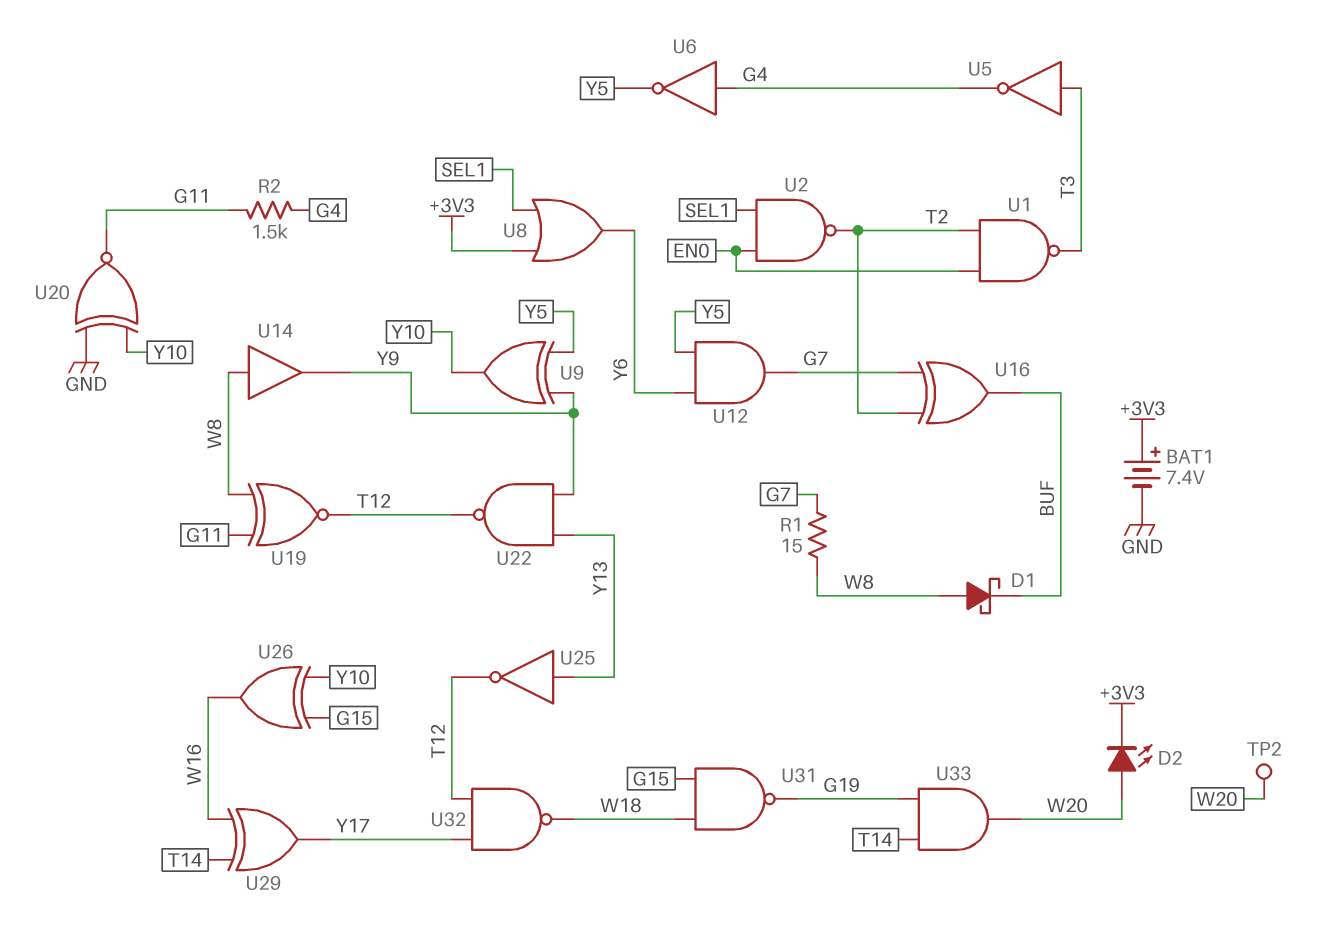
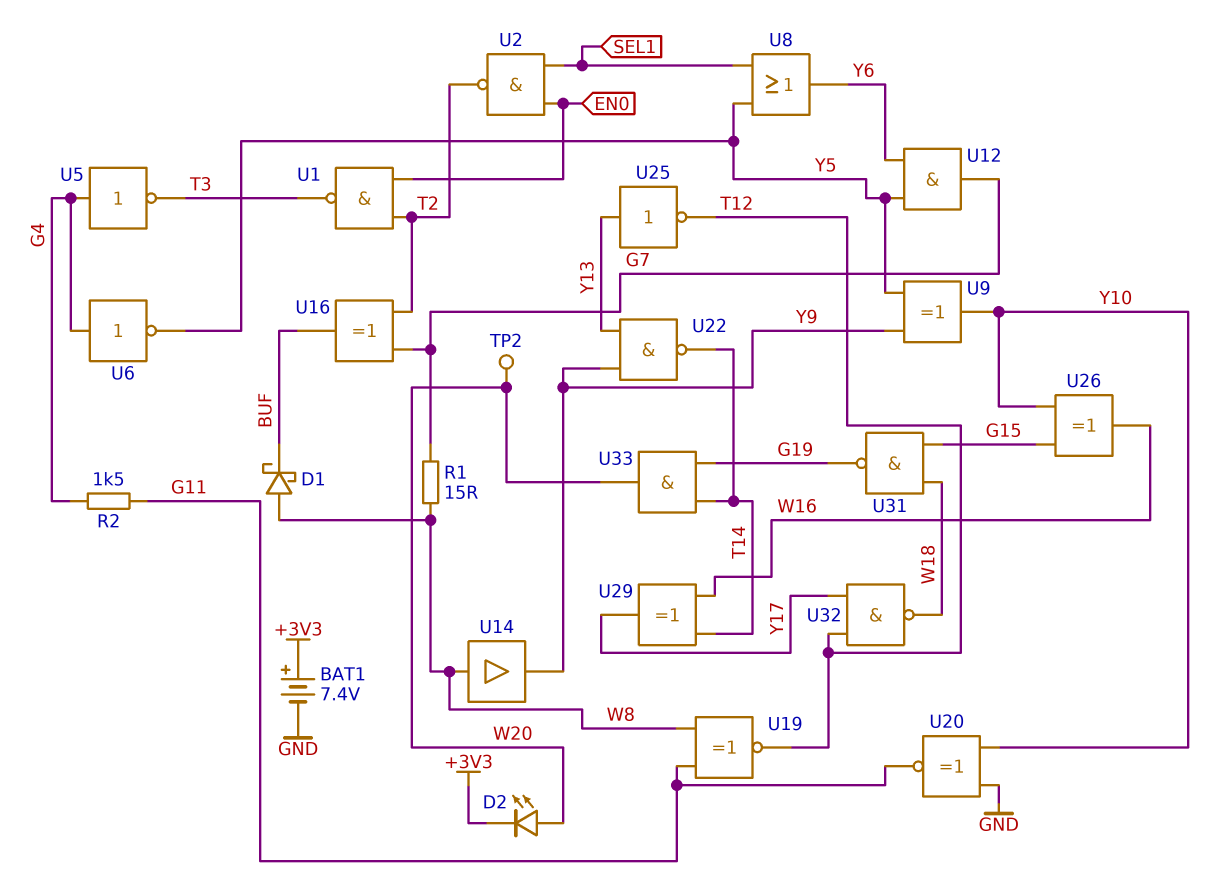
U5: NOT (in T3, out G4) -> NOT (in G4, out T3)
U8: OR (in +3V3, in SEL1, out Y6) -> OR (in SEL1, in Y5, out Y6)
U22: NAND (in Y9, in Y13, out T12) -> NAND (in Y9, in Y13, out T14)

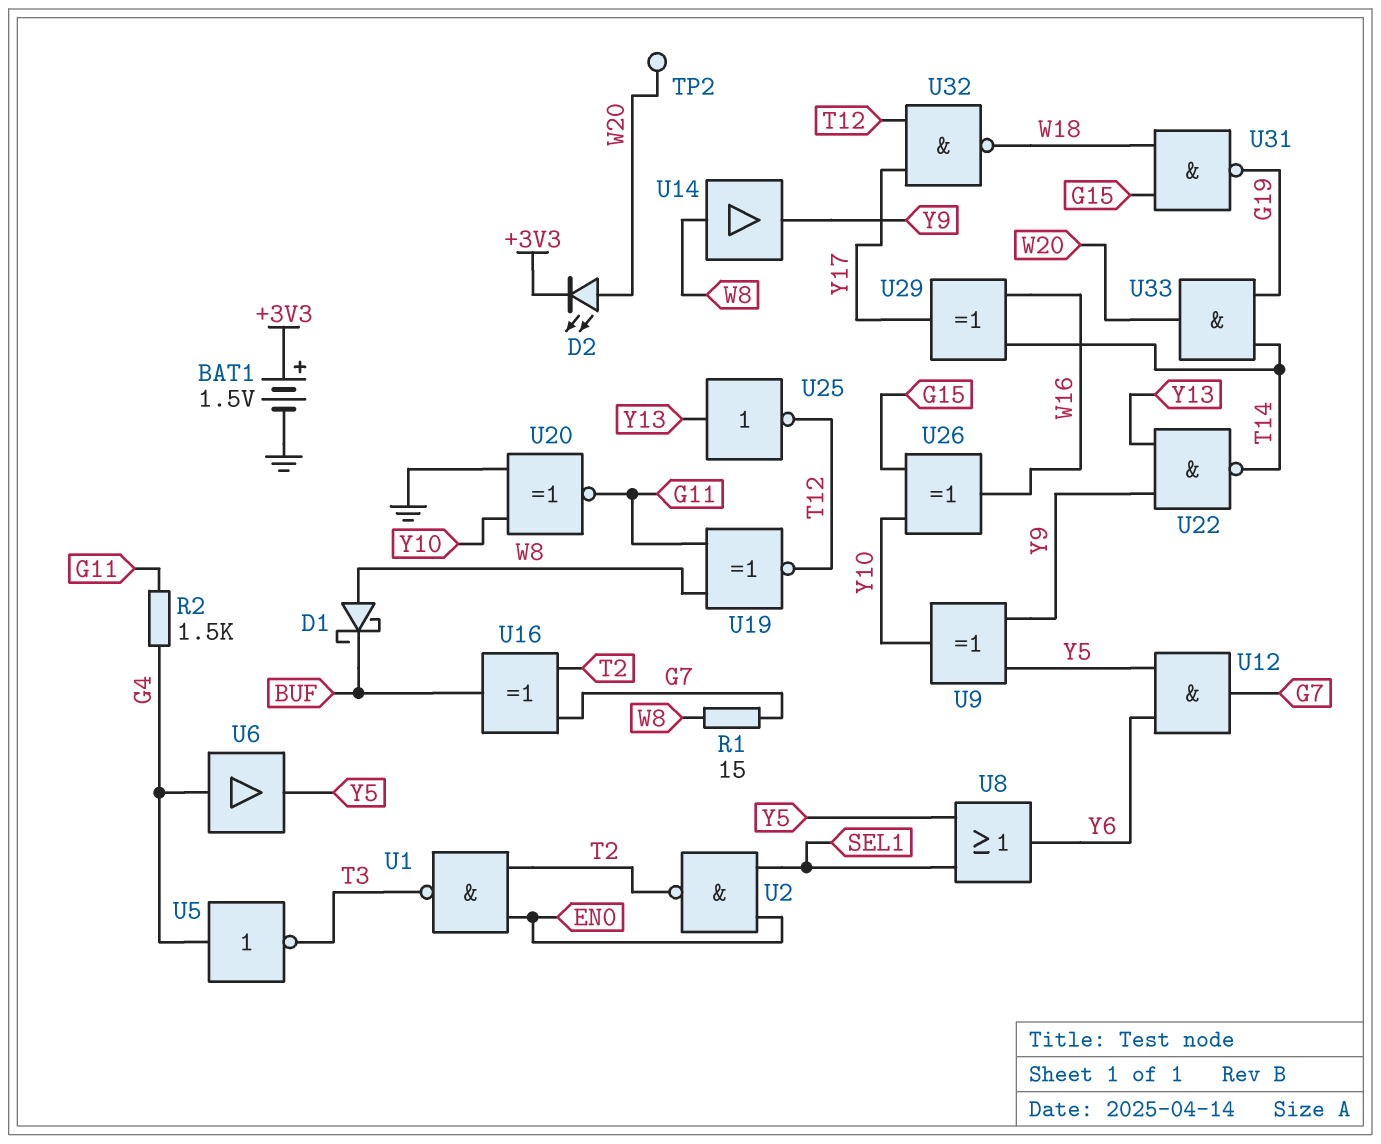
BAT1: 7.4V (plus +3V3, minus GND) -> 1.5V (plus +3V3, minus GND)
U6: NOT (in G4, out Y5) -> buffer (in G4, out Y5)

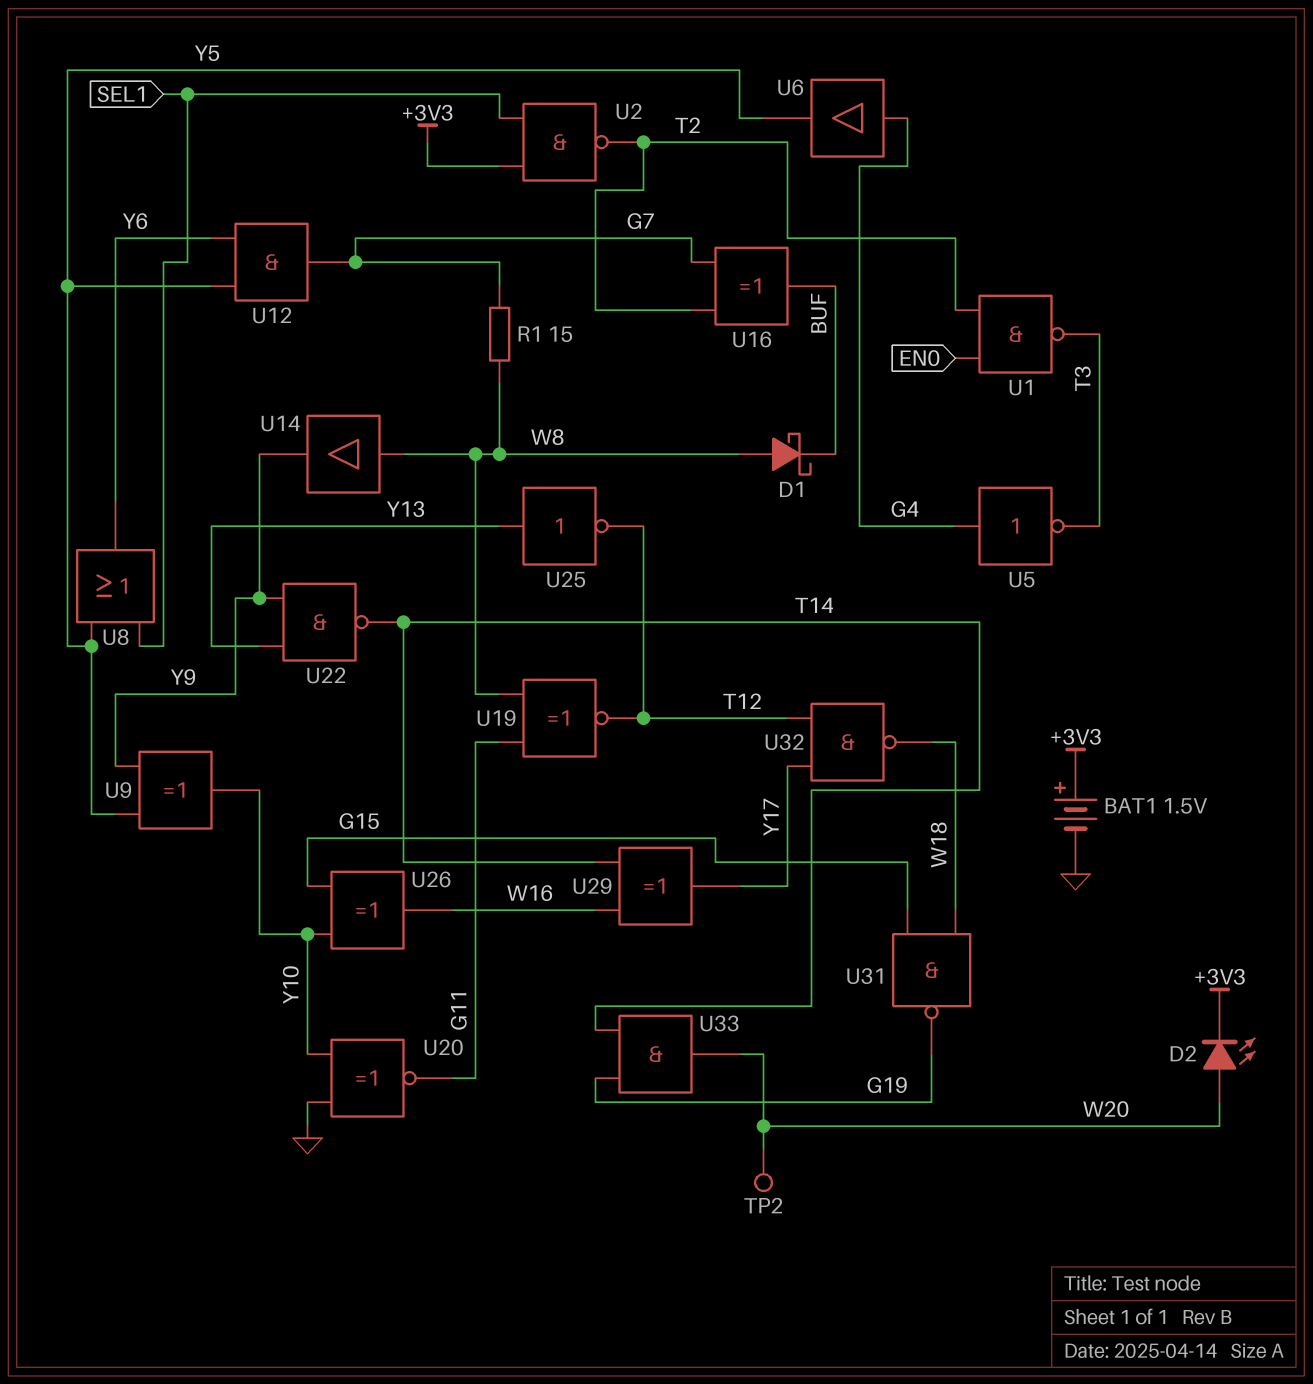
R2: 1.5k (G4, G11) -> none
U2: NAND (in EN0, in SEL1, out T2) -> NAND (in +3V3, in SEL1, out T2)

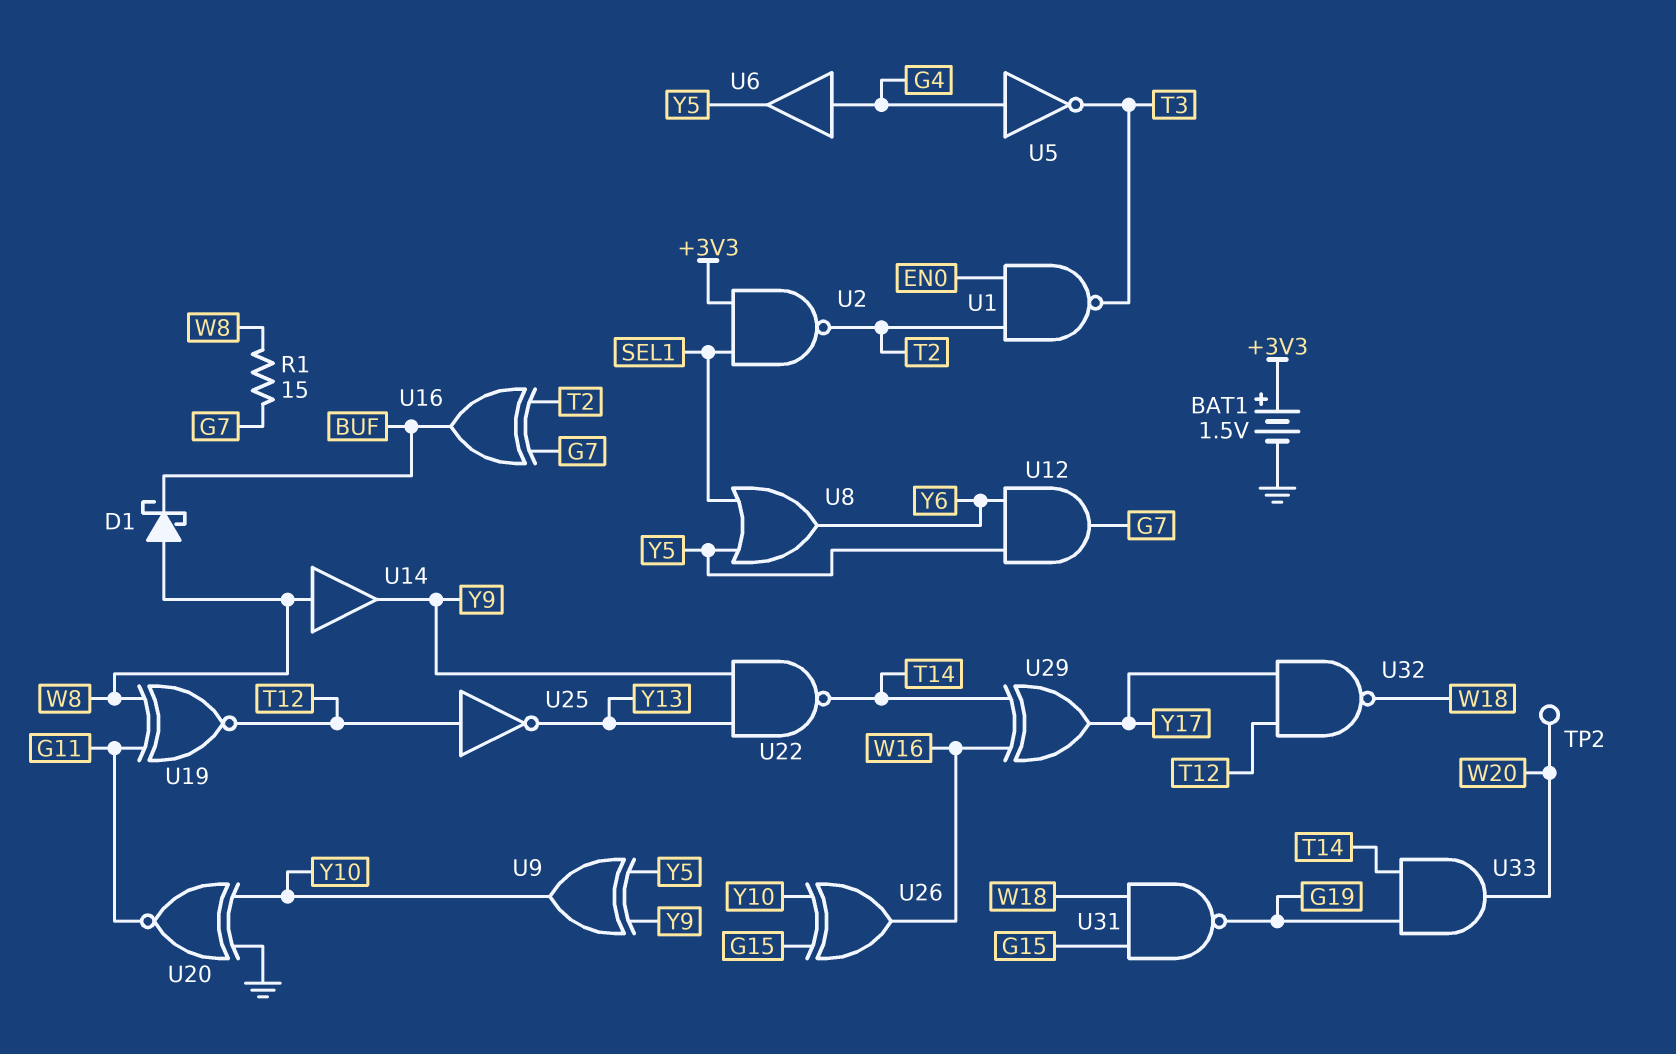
D2: LED (A W20, K +3V3) -> none
U25: NOT (in Y13, out T12) -> NOT (in T12, out Y13)

